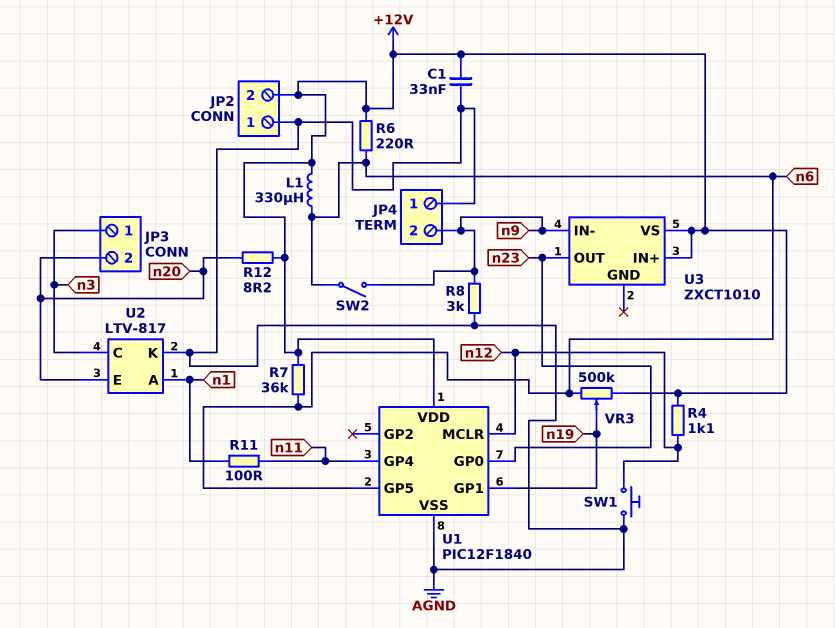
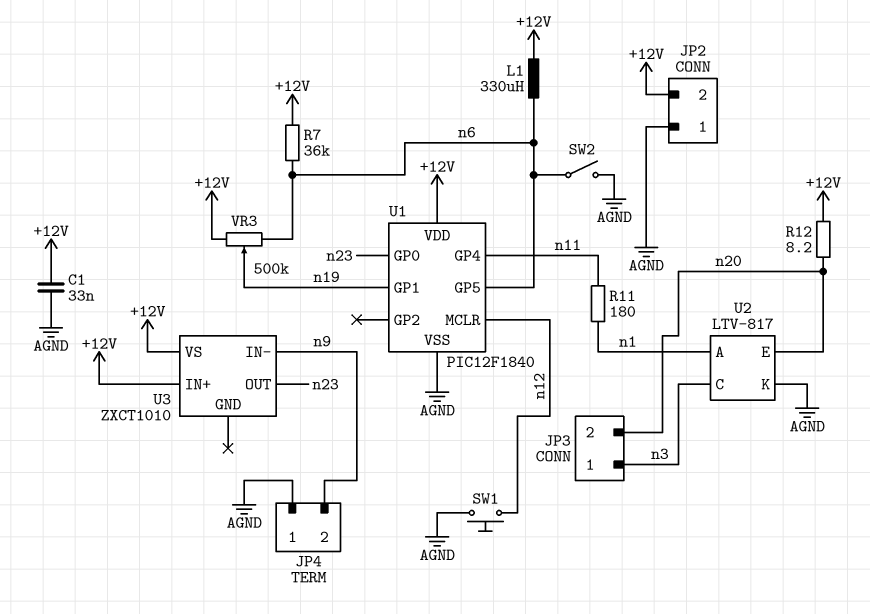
R4: 1.1k (+12V, n12) -> none
R6: 220 (+12V, n6) -> none
R8: 3k (AGND, n9) -> none
R11: 100 (n1, n11) -> 180 (n1, n11)
SW2: switch (n6, n9) -> switch (AGND, n6)

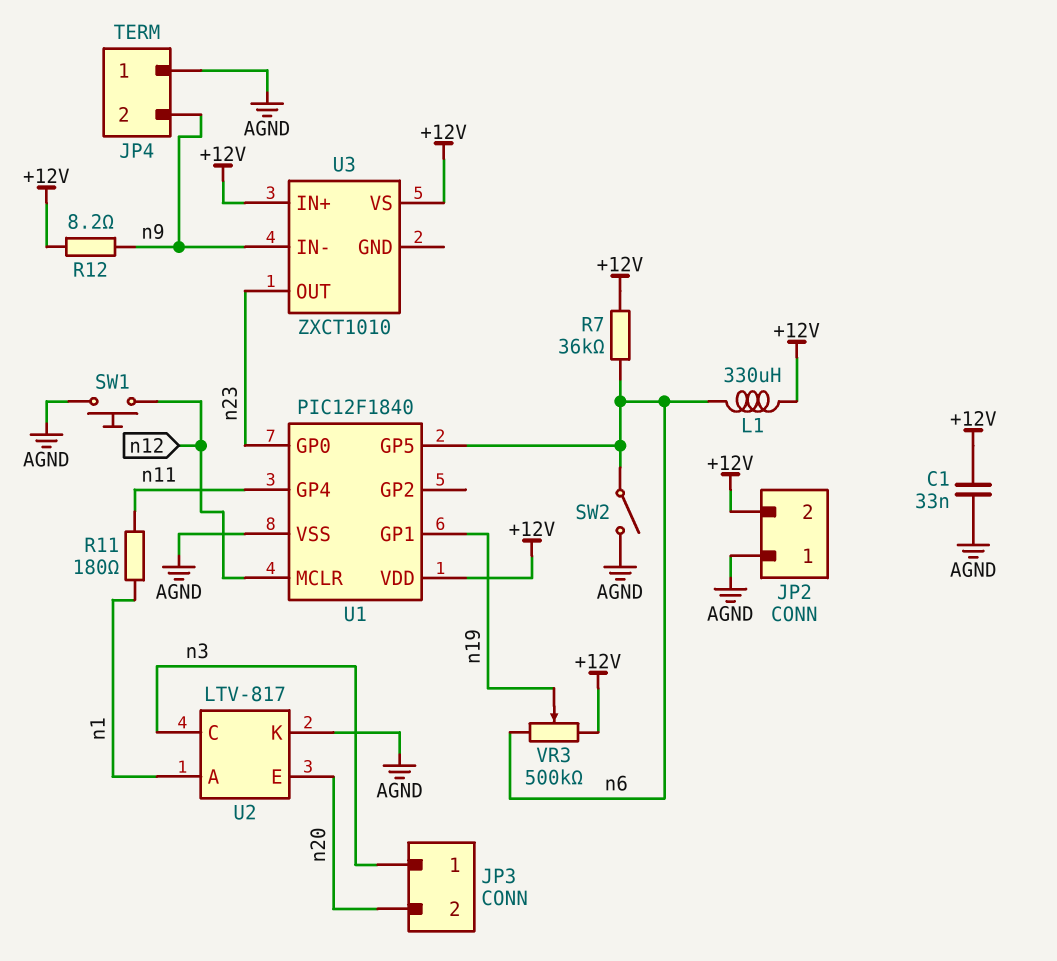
R12: 8.2 (+12V, n20) -> 8.2 (+12V, n9)

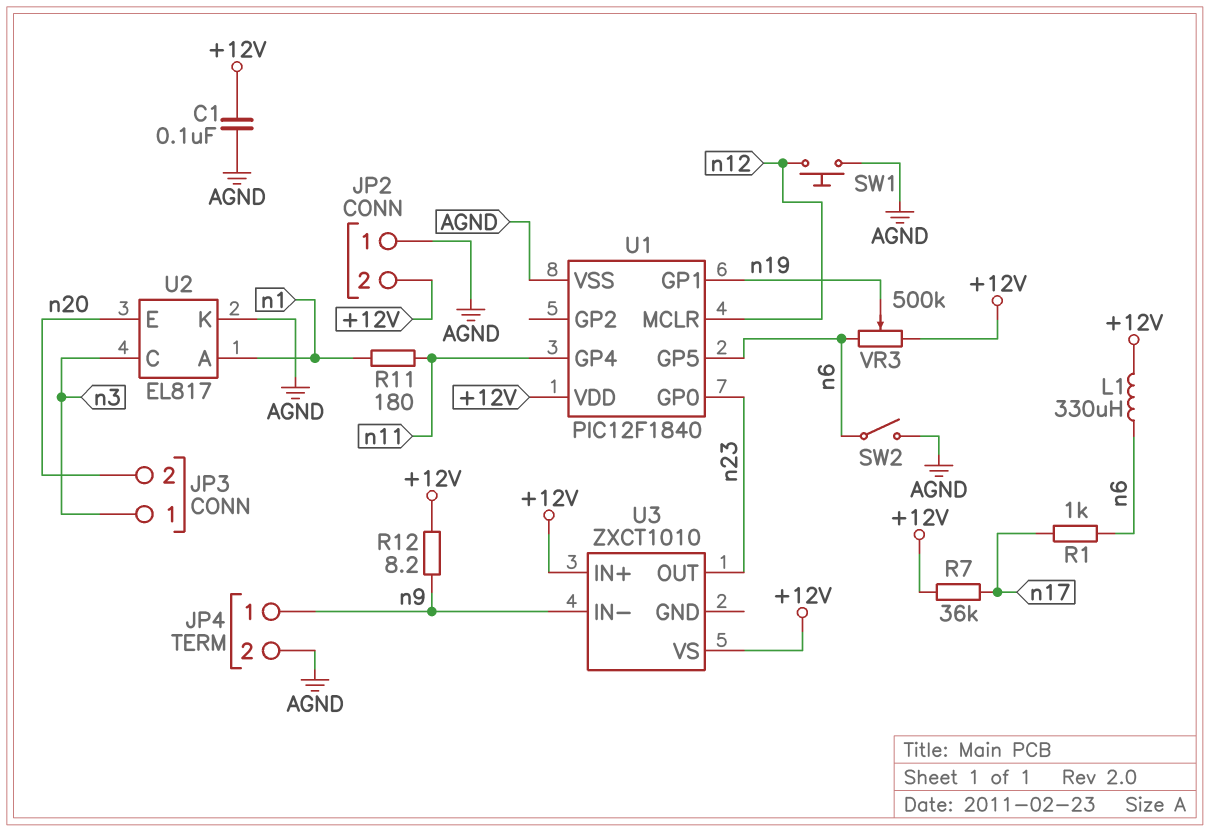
C1: 33nF (+12V, AGND) -> 100nF (+12V, AGND)
JP4 pin 1: AGND -> n9
JP4 pin 2: n9 -> AGND
R1: none -> 1k (n6, n17)
R7: 36k (+12V, n6) -> 36k (+12V, n17)
U2: LTV-817 -> EL817

